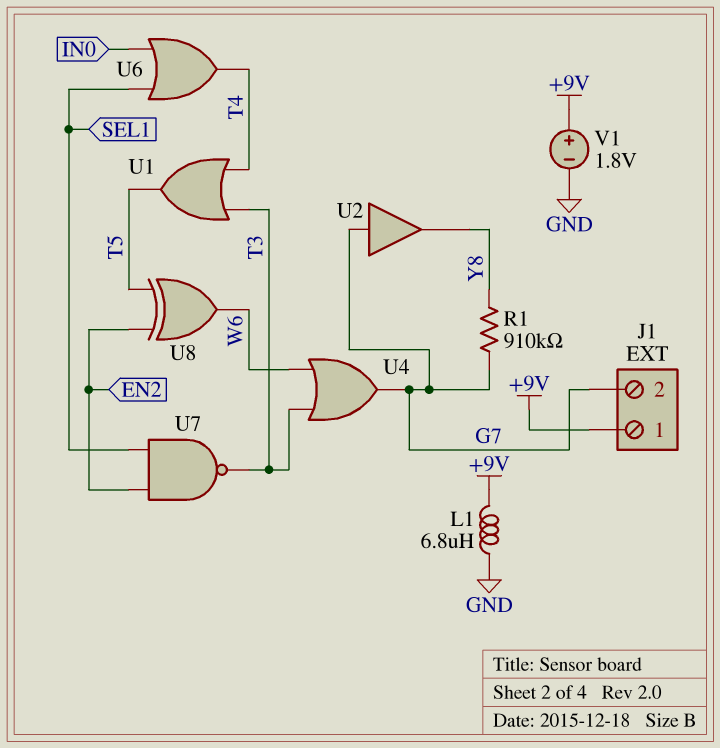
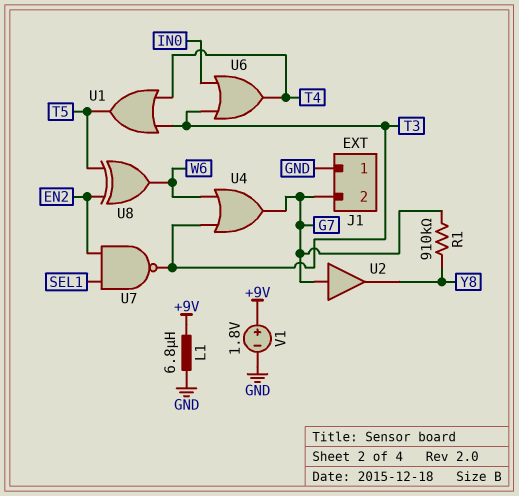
J1 pin 1: +9V -> GND
U6: OR (in IN0, in SEL1, out T4) -> OR (in IN0, in T3, out T4)

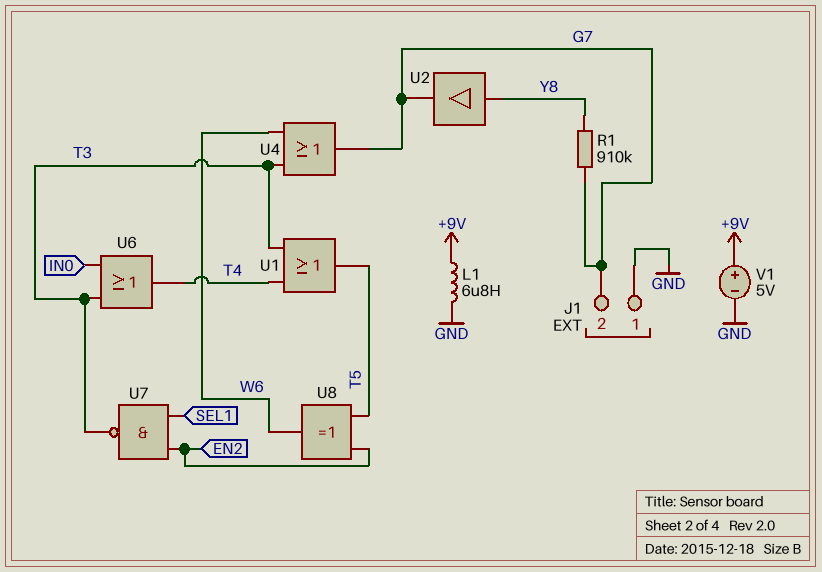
U2: buffer (in G7, out Y8) -> buffer (in Y8, out G7)
V1: 1.8V (plus +9V, minus GND) -> 5V (plus +9V, minus GND)

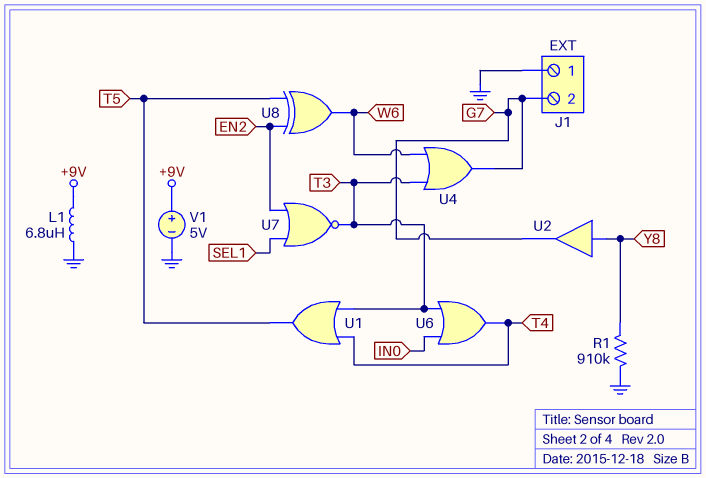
R1: 910k (G7, Y8) -> 910k (GND, Y8)
U7: NAND (in EN2, in SEL1, out T3) -> NOR (in EN2, in SEL1, out T3)

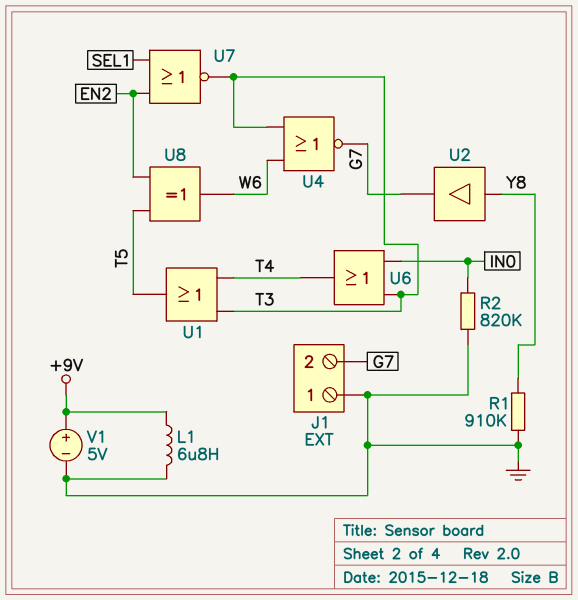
R2: none -> 820k (GND, IN0)
U4: OR (in T3, in W6, out G7) -> NOR (in T3, in W6, out G7)

